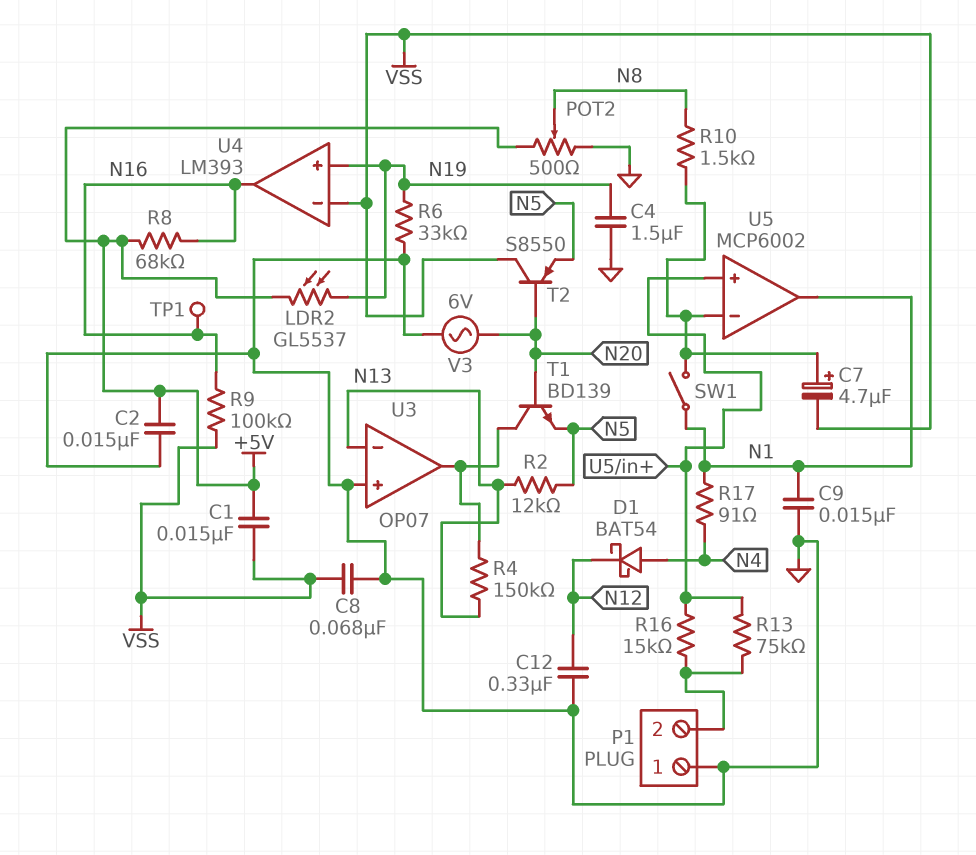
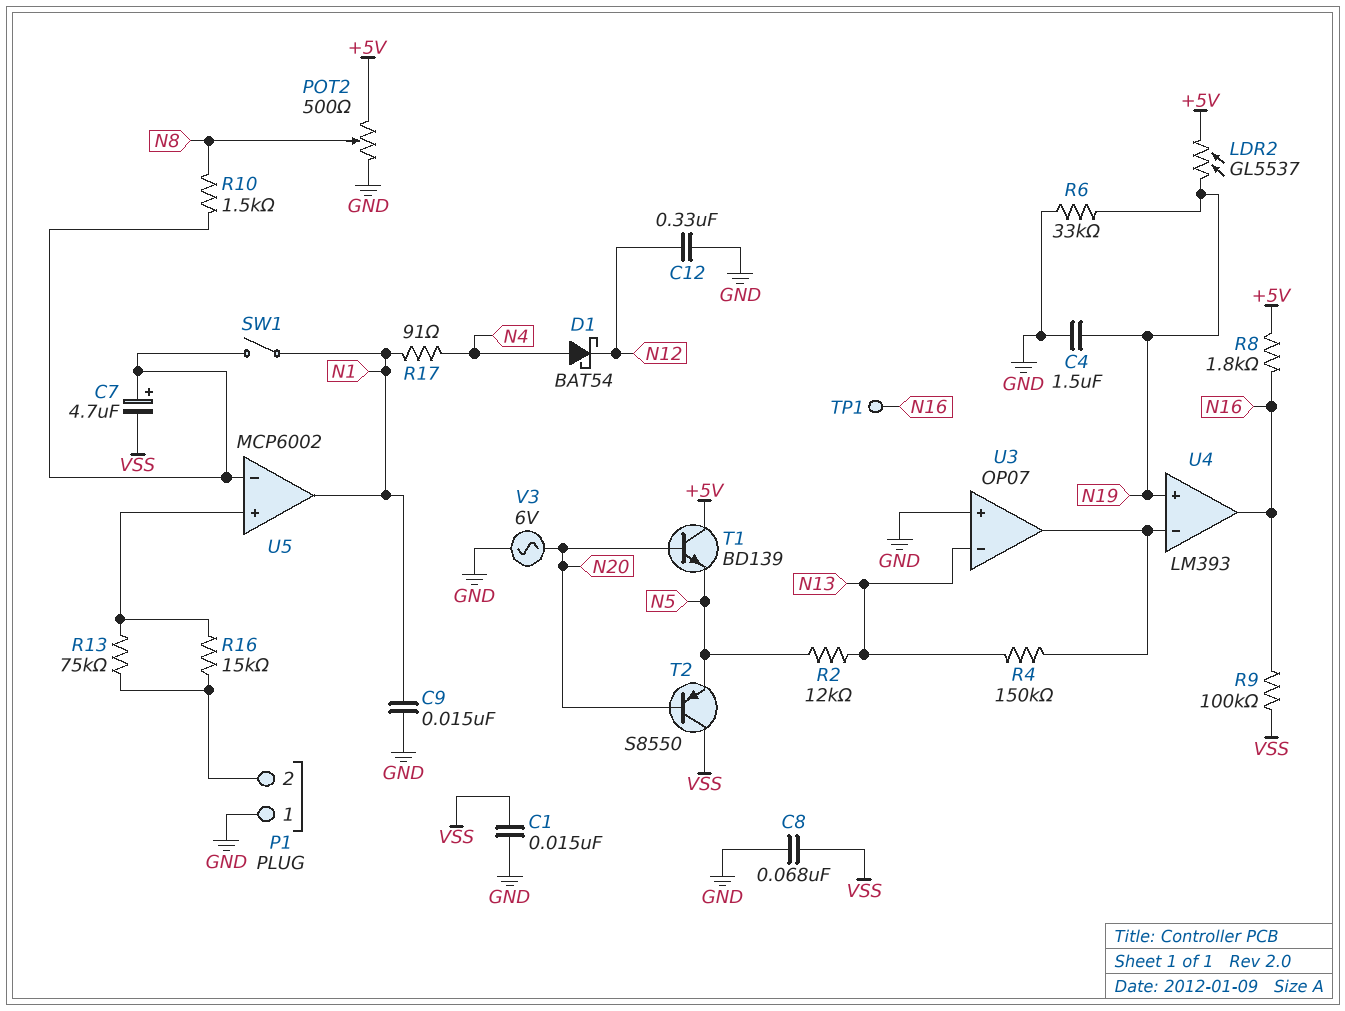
C1: 15nF (+5V, VSS) -> 15nF (GND, VSS)
C2: 15nF (+5V, GND) -> none
R8: 68k (+5V, N16) -> 1.8k (+5V, N16)
T1: NPN BD139 (B N20, C U3/out, E N5) -> NPN BD139 (B N20, C +5V, E N5)
U4 pin in-: VSS -> U3/out

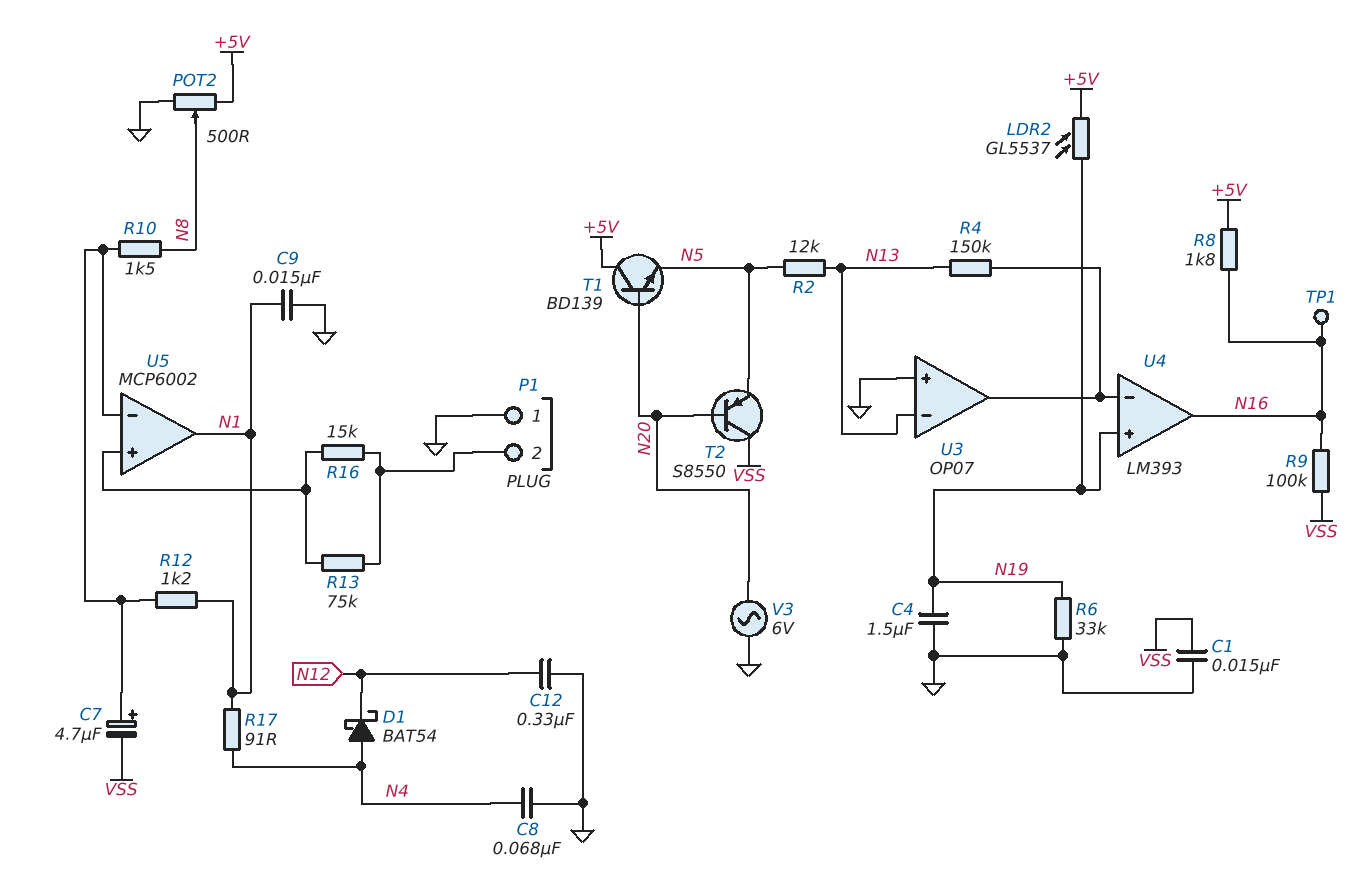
C8: 68nF (GND, VSS) -> 68nF (GND, N4)
R12: none -> 1.2k (N1, U5/in-)
SW1: switch (N1, U5/in-) -> none

